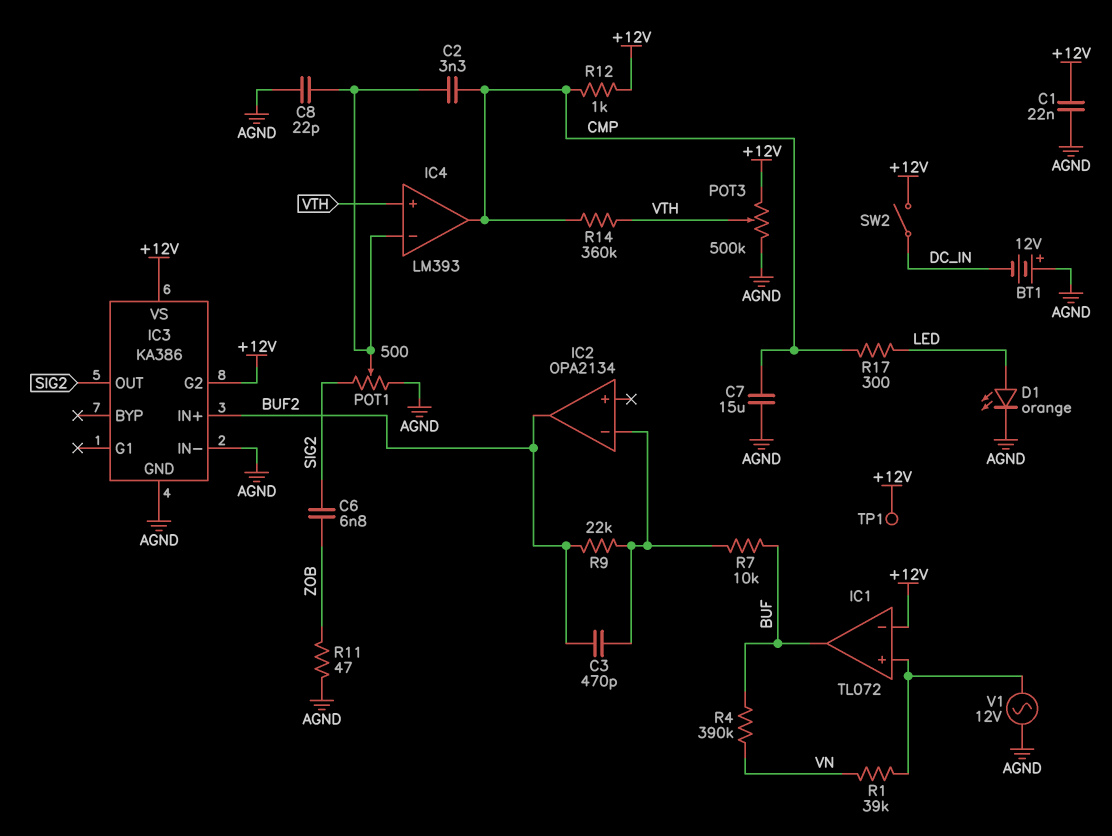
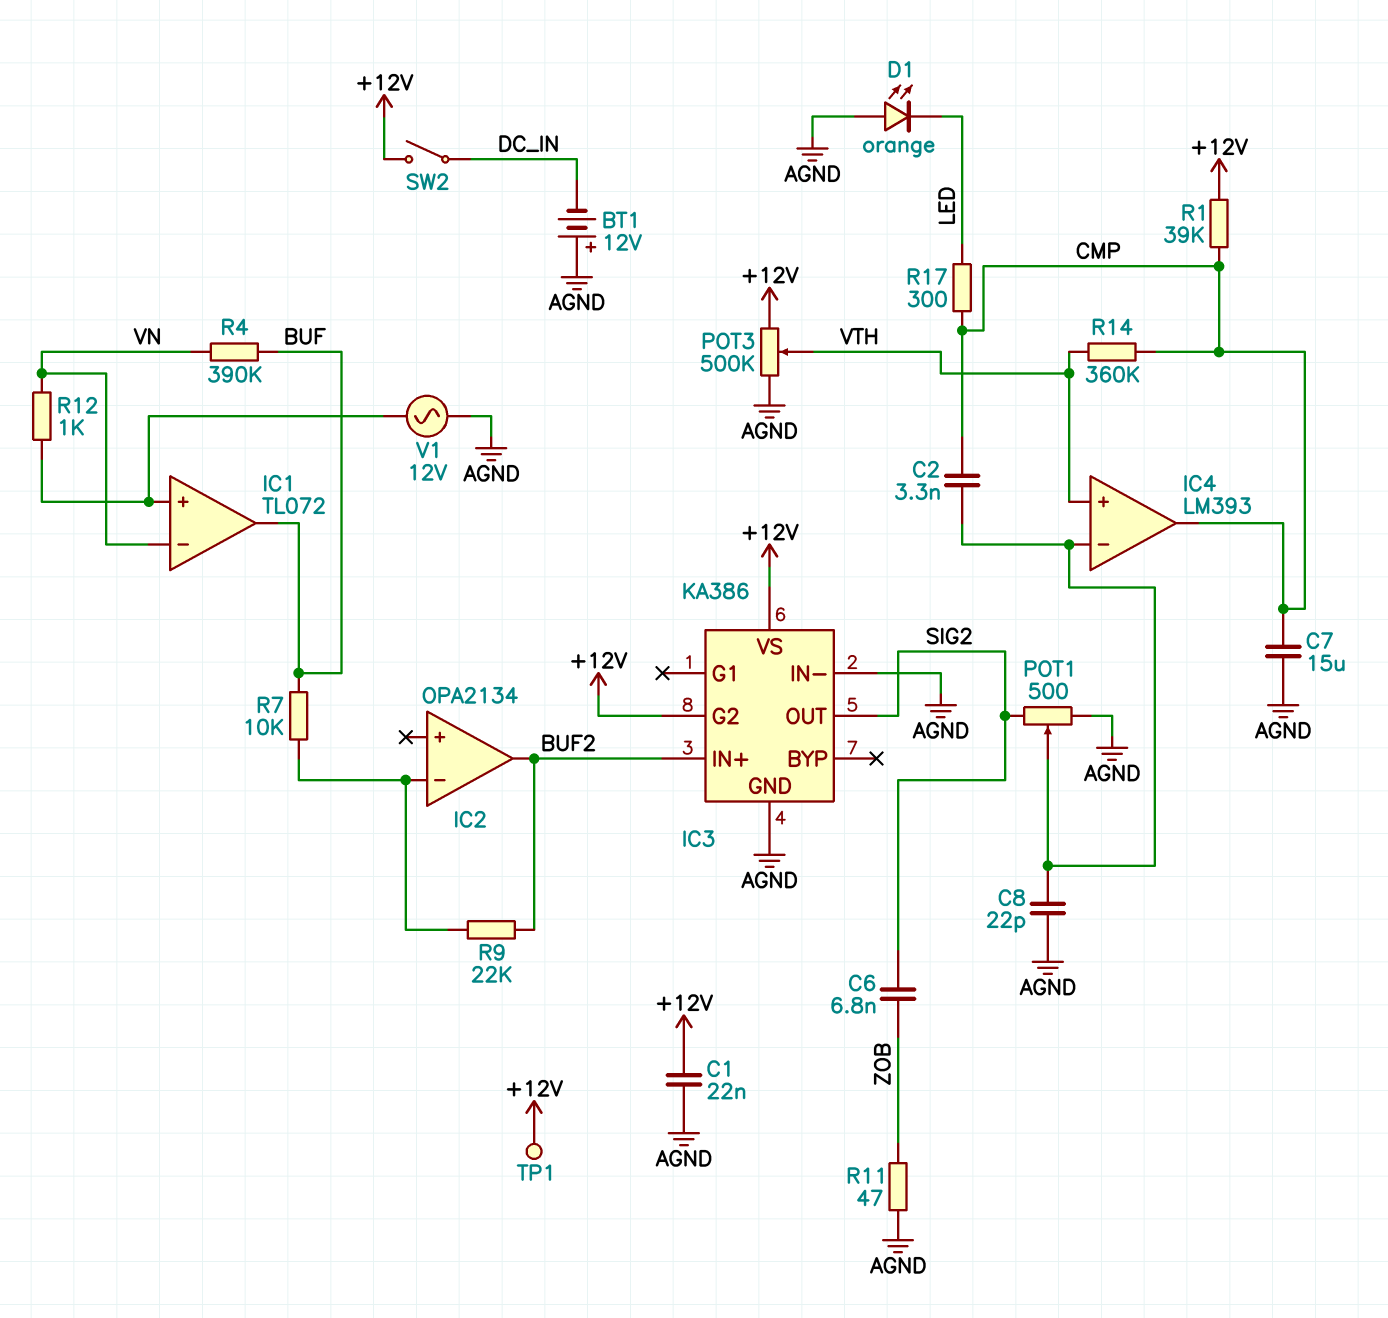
C3: 470pF (BUF2, IC2/in-) -> none
D1: LED orange (A LED, K AGND) -> LED orange (A AGND, K LED)
IC1 pin in-: +12V -> VN
R1: 39k (IC1/in+, VN) -> 39k (+12V, CMP)
R12: 1k (+12V, CMP) -> 1k (IC1/in+, VN)

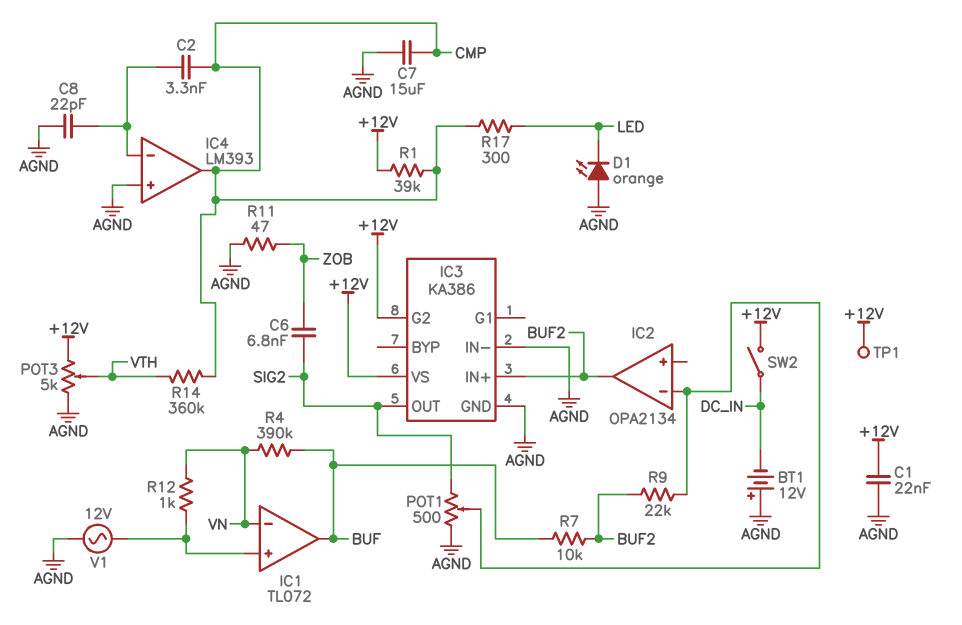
IC4 pin in+: VTH -> AGND
POT1: 500 (AGND, SIG2, wiper IC4/in-) -> 500 (AGND, SIG2, wiper IC2/in-)
POT3: 500k (+12V, AGND, wiper VTH) -> 5k (+12V, AGND, wiper VTH)
R7: 10k (BUF, IC2/in-) -> 10k (BUF, BUF2)

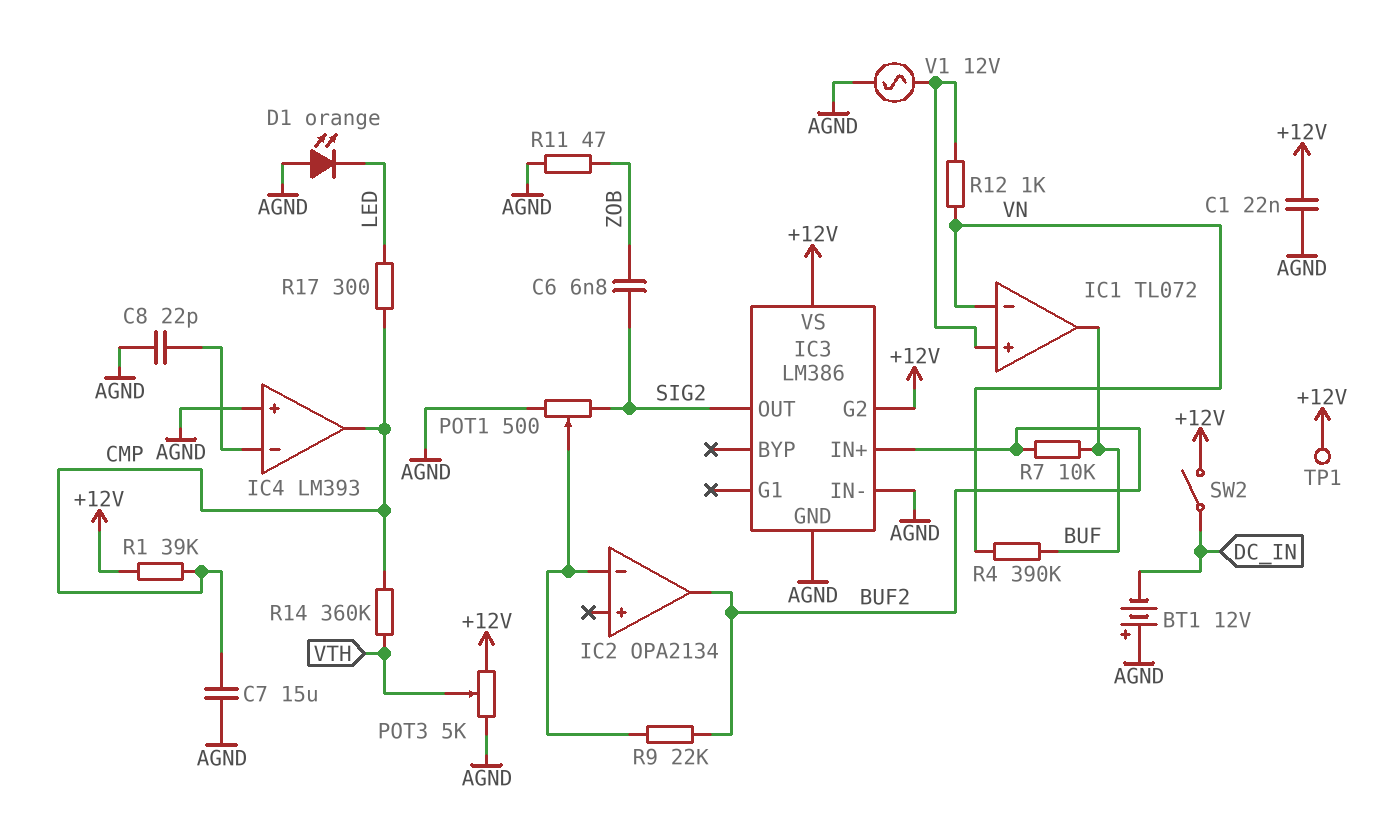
C2: 3.3nF (CMP, IC4/in-) -> none
IC3: KA386 -> LM386

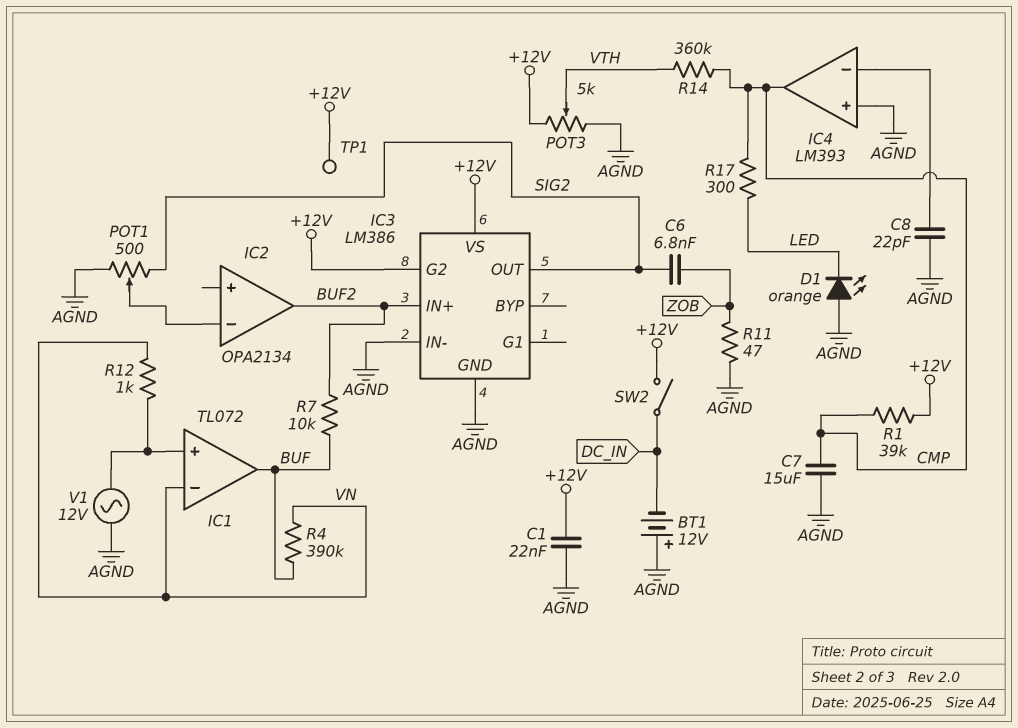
R9: 22k (BUF2, IC2/in-) -> none

